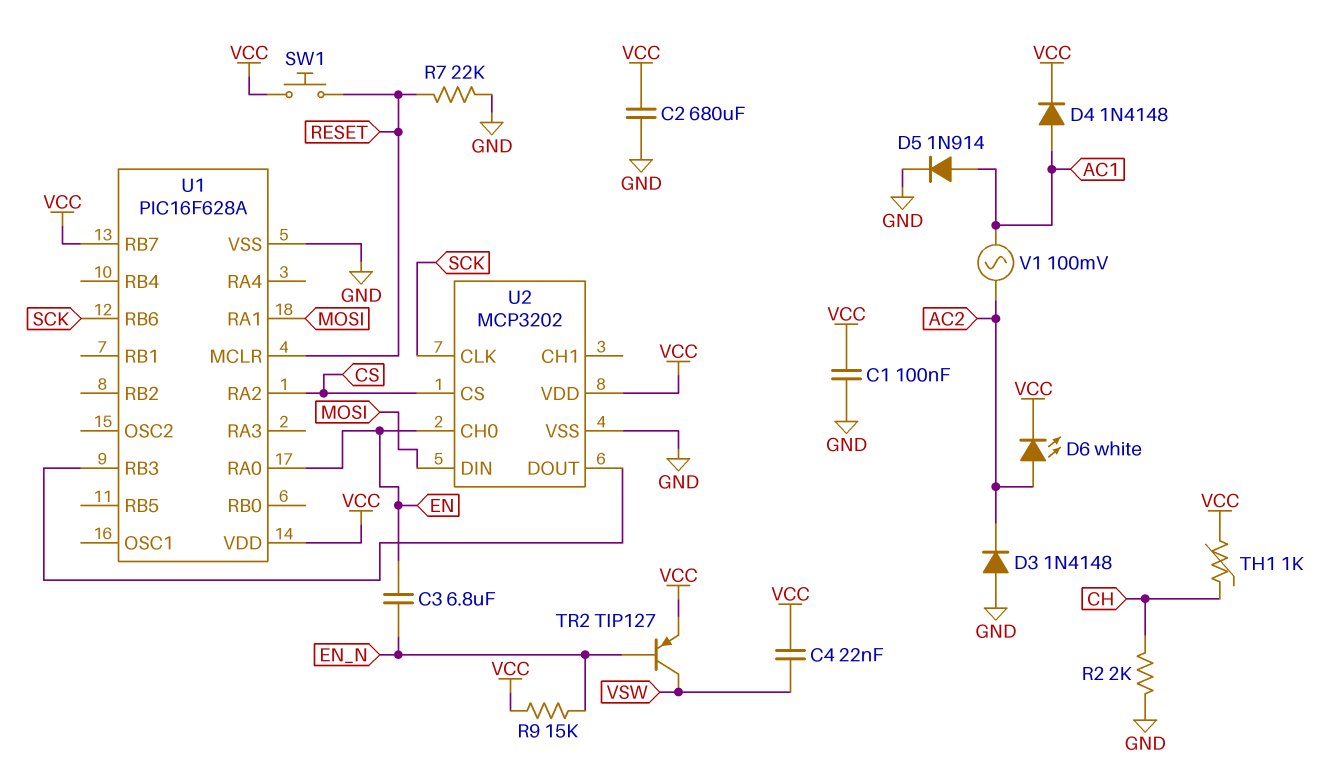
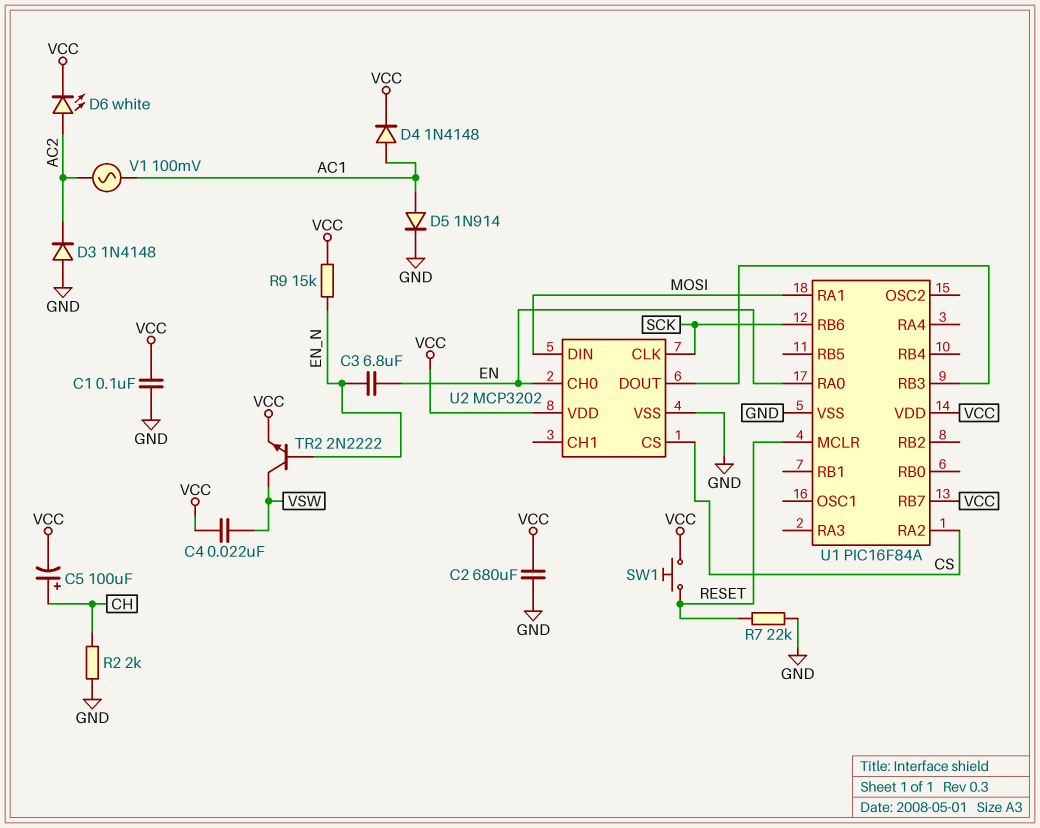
C5: none -> 100uF (plus CH, minus VCC)
TH1: 1k (CH, VCC) -> none
TR2: PNP TIP127 (B EN_N, C VSW, E VCC) -> NPN 2N2222 (B EN_N, C VSW, E VCC)
U1: PIC16F628A -> PIC16F84A

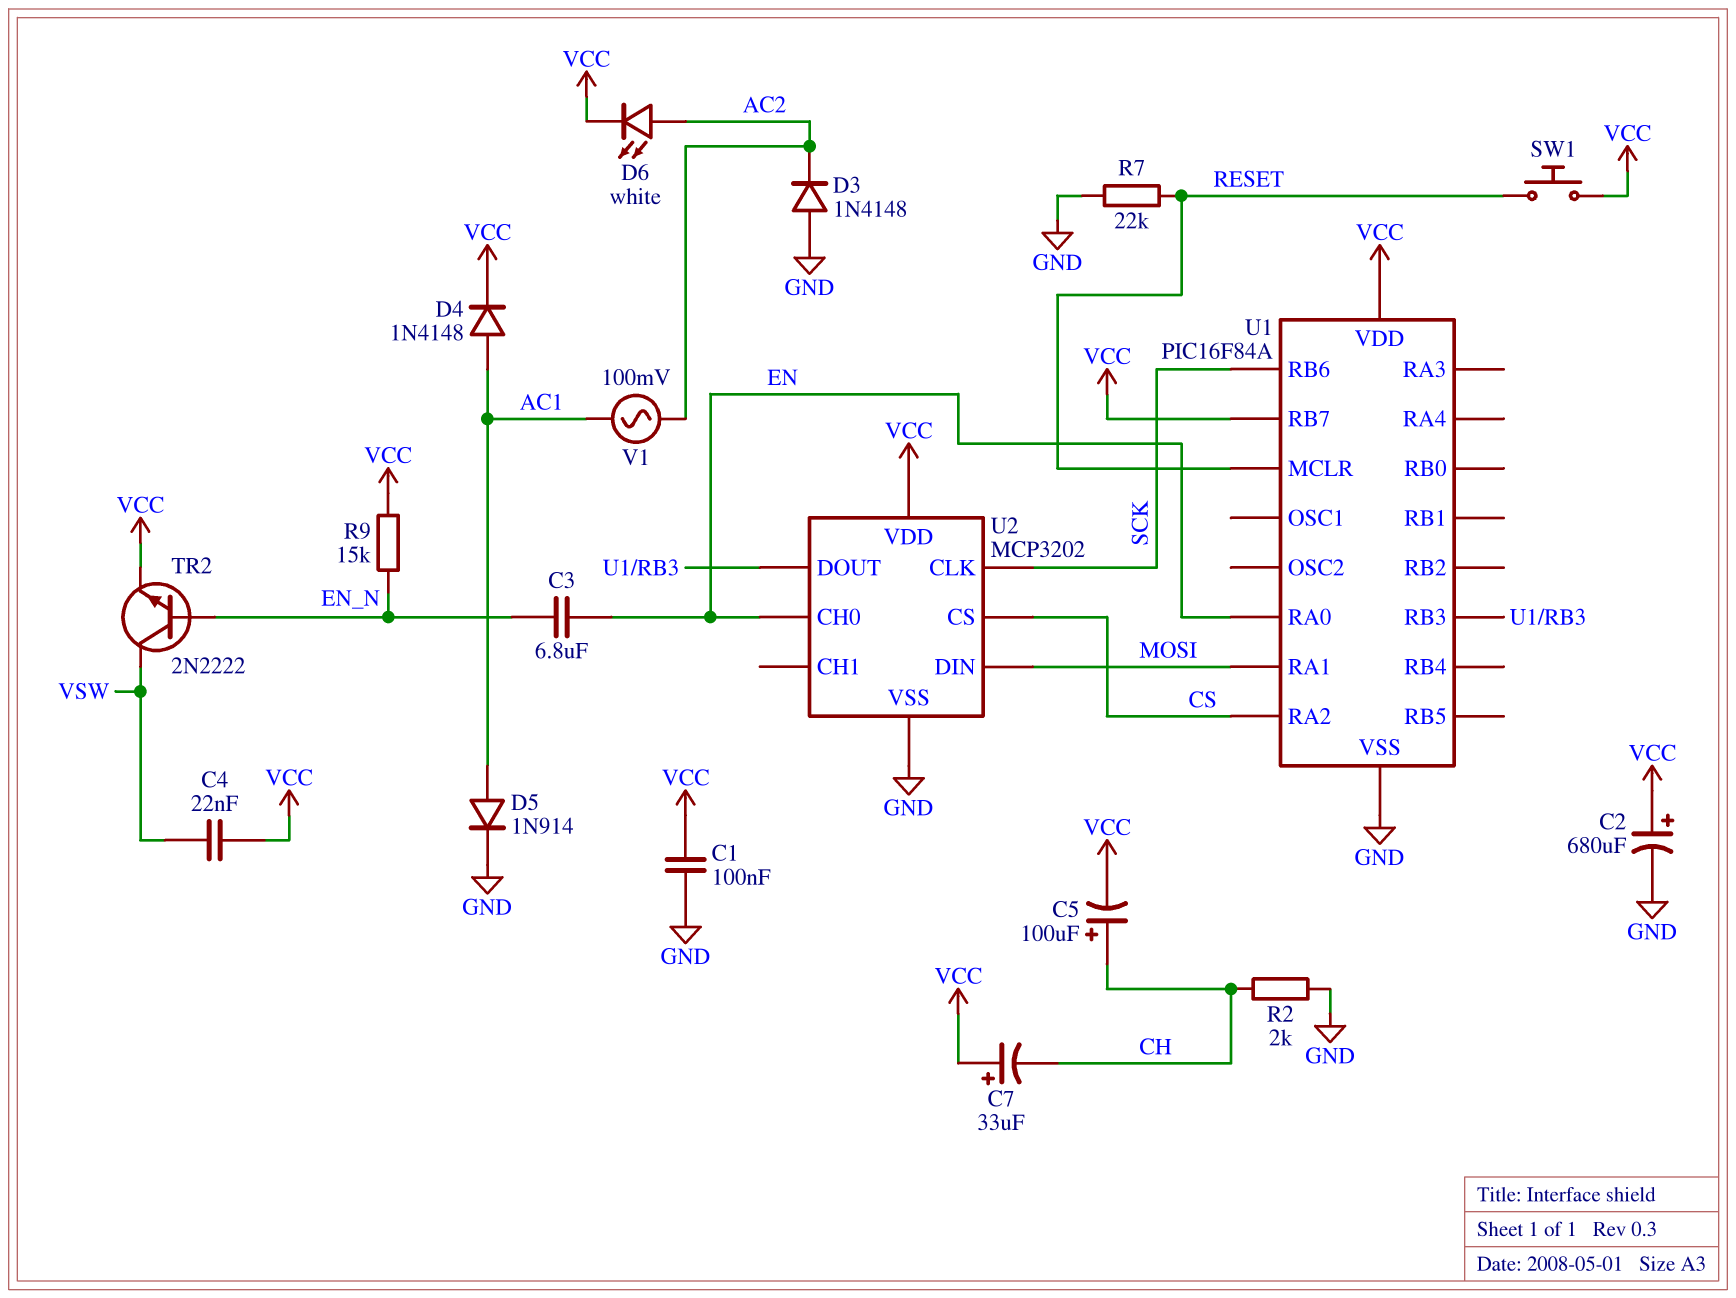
C2: 680uF (GND, VCC) -> 680uF (plus VCC, minus GND)
C7: none -> 33uF (plus VCC, minus CH)

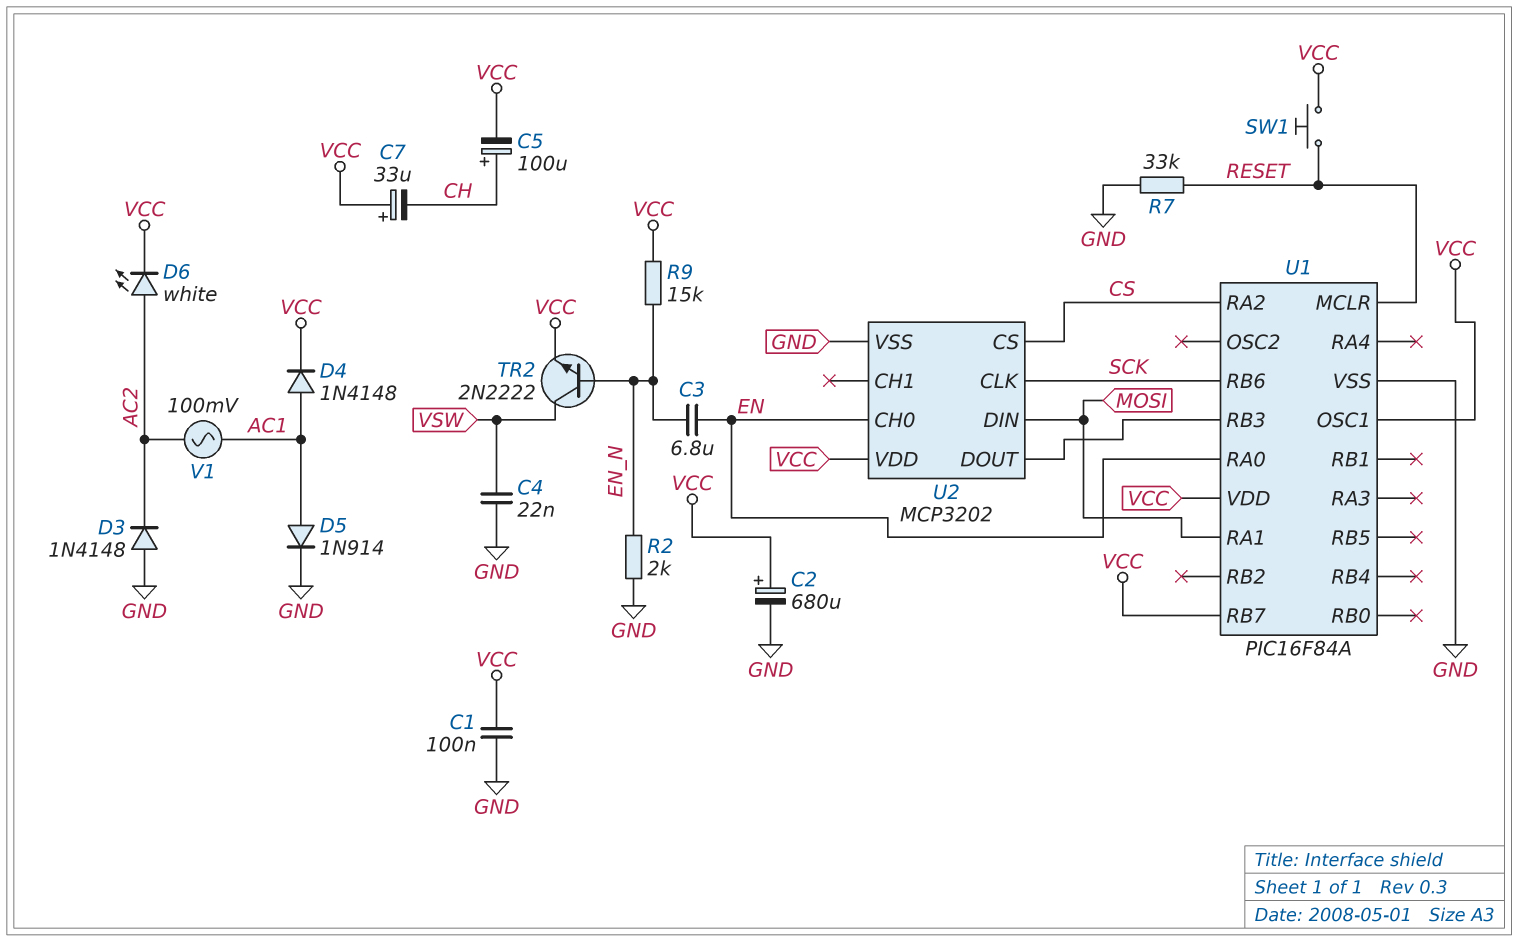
C4: 22nF (VCC, VSW) -> 22nF (GND, VSW)
R2: 2k (CH, GND) -> 2k (EN_N, GND)
R7: 22k (GND, RESET) -> 33k (GND, RESET)
U1 pin OSC1: none -> VCC

